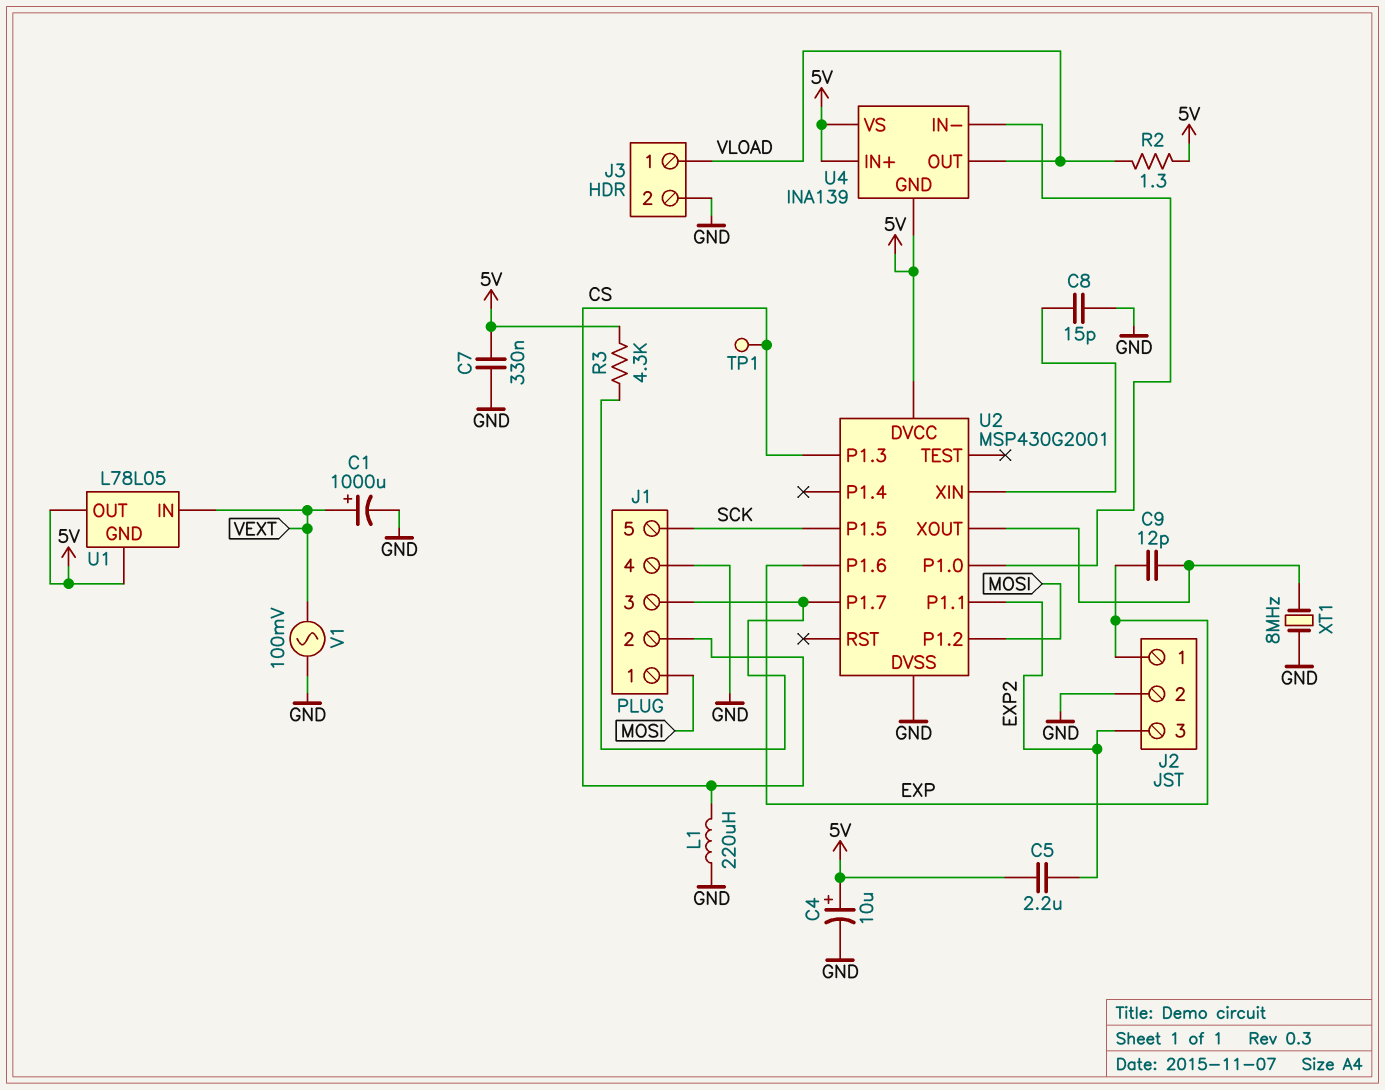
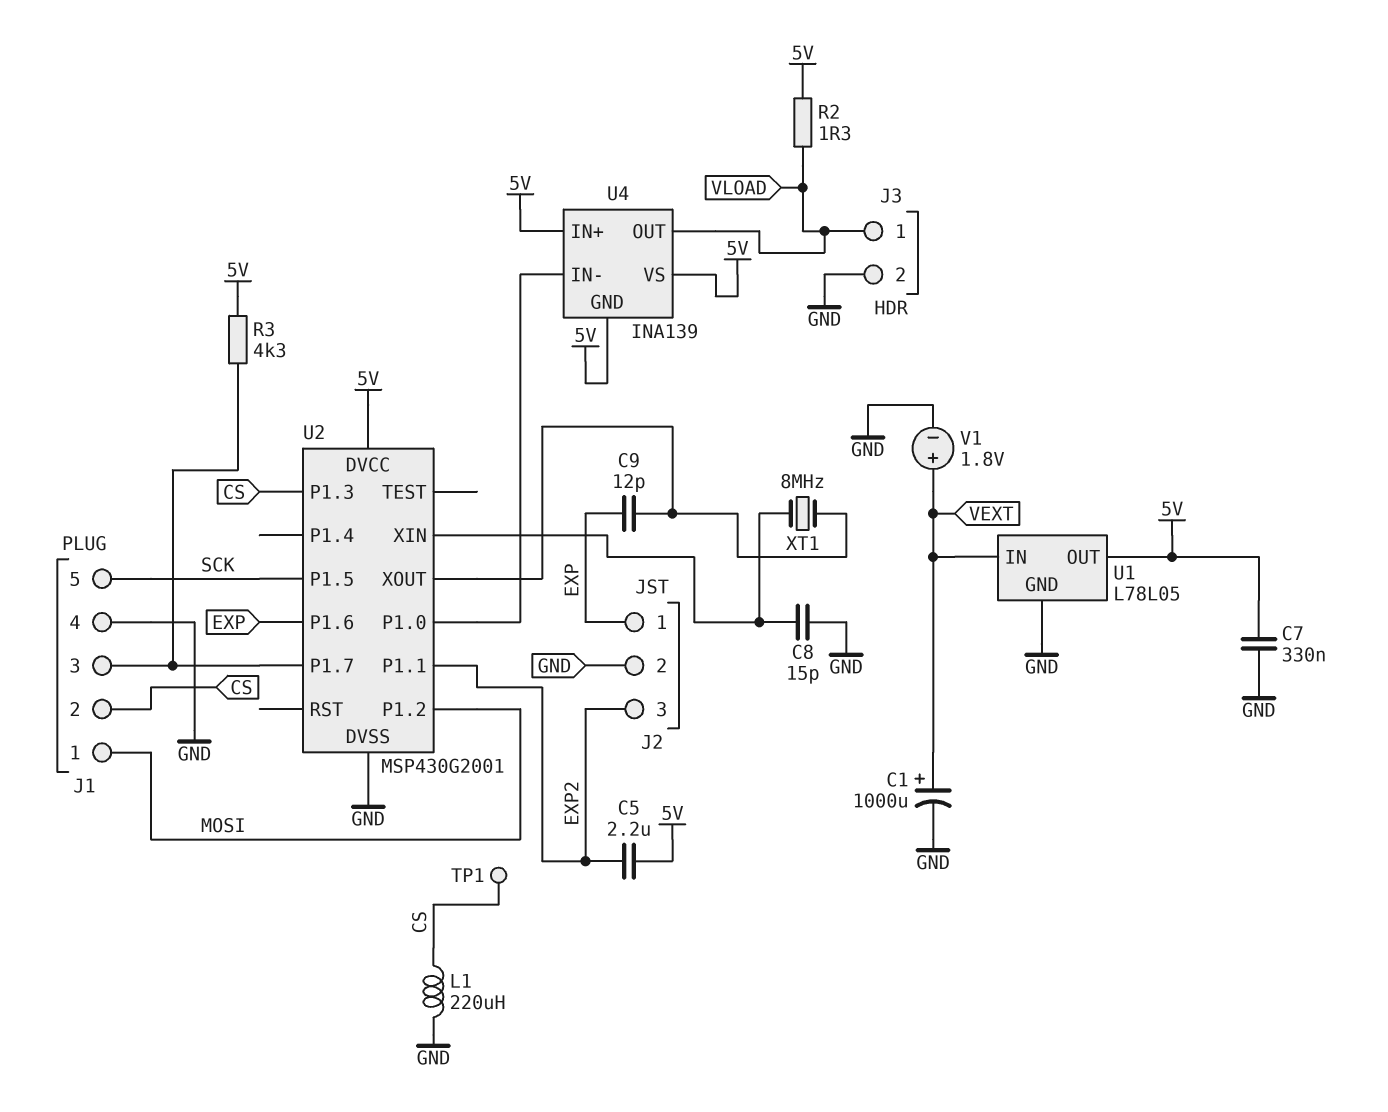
C4: 10uF (plus 5V, minus GND) -> none
U1 pin GND: 5V -> GND
V1: AC 100mV (GND, VEXT) -> 1.8V (plus VEXT, minus GND)
XT1: 8MHz (GND, U2/XOUT) -> 8MHz (U2/XIN, U2/XOUT)

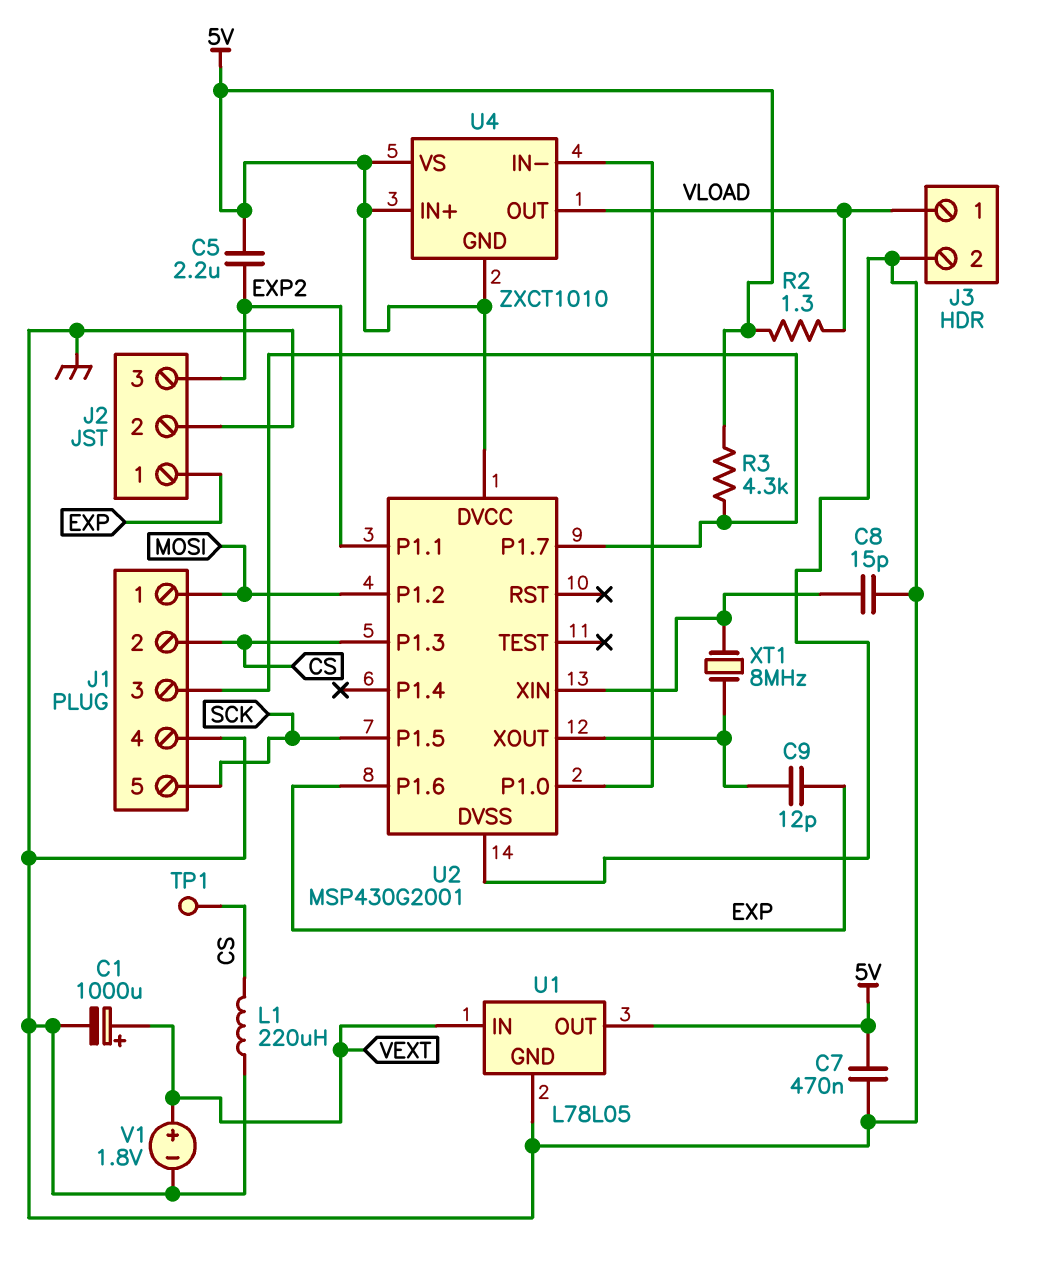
C7: 330nF (5V, GND) -> 470nF (5V, GND)
U4: INA139 -> ZXCT1010

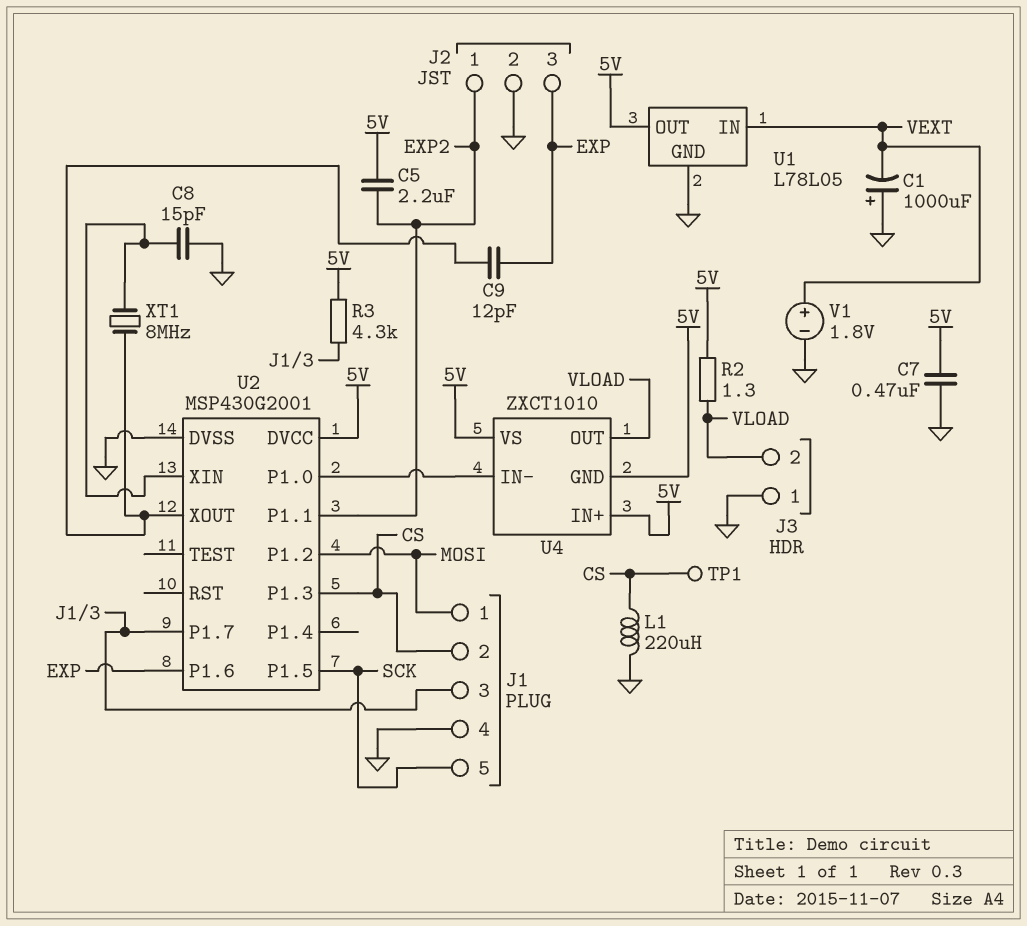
C1: 1000uF (plus VEXT, minus GND) -> 1000uF (plus GND, minus VEXT)
J2 pin 1: EXP -> EXP2
J2 pin 3: EXP2 -> EXP
J3 pin 1: VLOAD -> GND
J3 pin 2: GND -> VLOAD

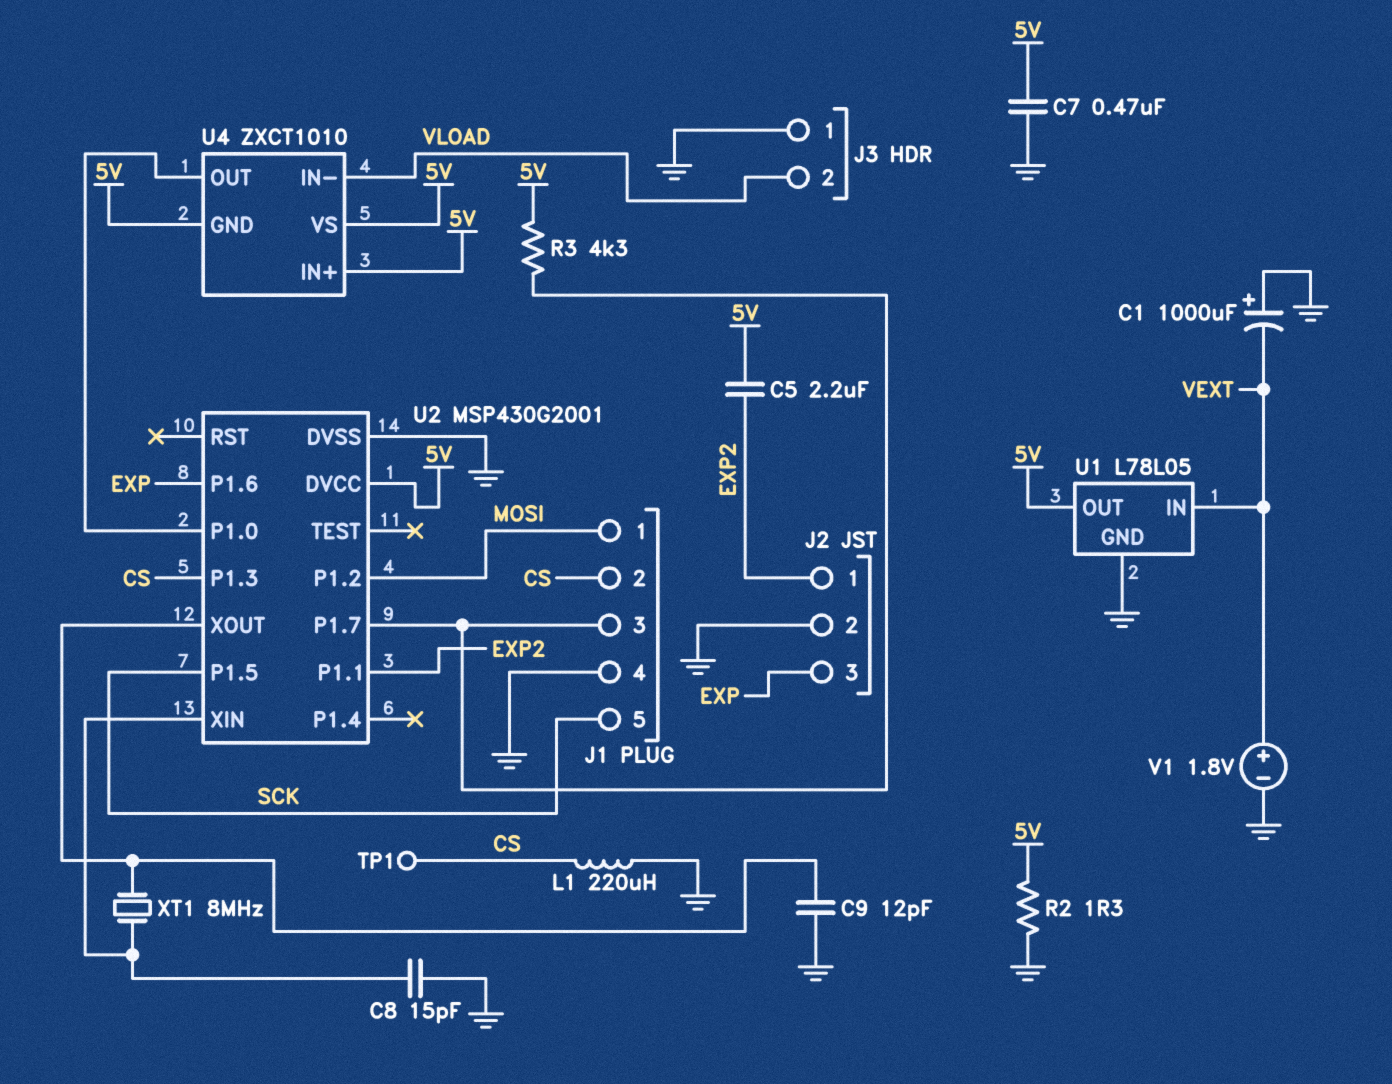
C9: 12pF (EXP, U2/XOUT) -> 12pF (GND, U2/XOUT)
R2: 1.3 (5V, VLOAD) -> 1.3 (5V, GND)
U4 pin IN-: U2/P1.0 -> VLOAD
U4 pin OUT: VLOAD -> U2/P1.0

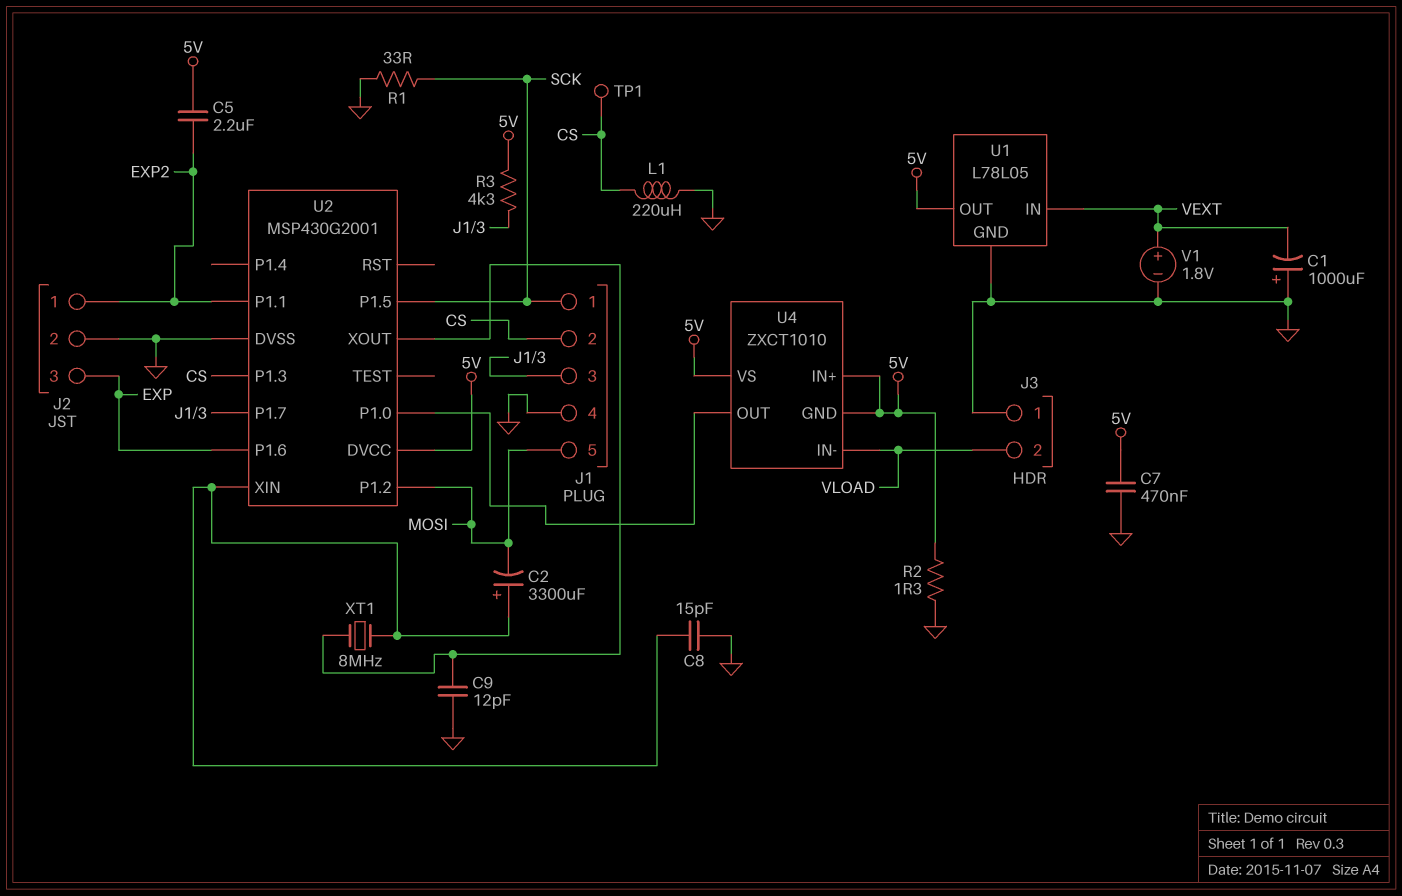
C2: none -> 3300uF (plus U2/XIN, minus MOSI)
J1 pin 1: MOSI -> SCK
J1 pin 5: SCK -> MOSI
R1: none -> 33 (GND, SCK)

